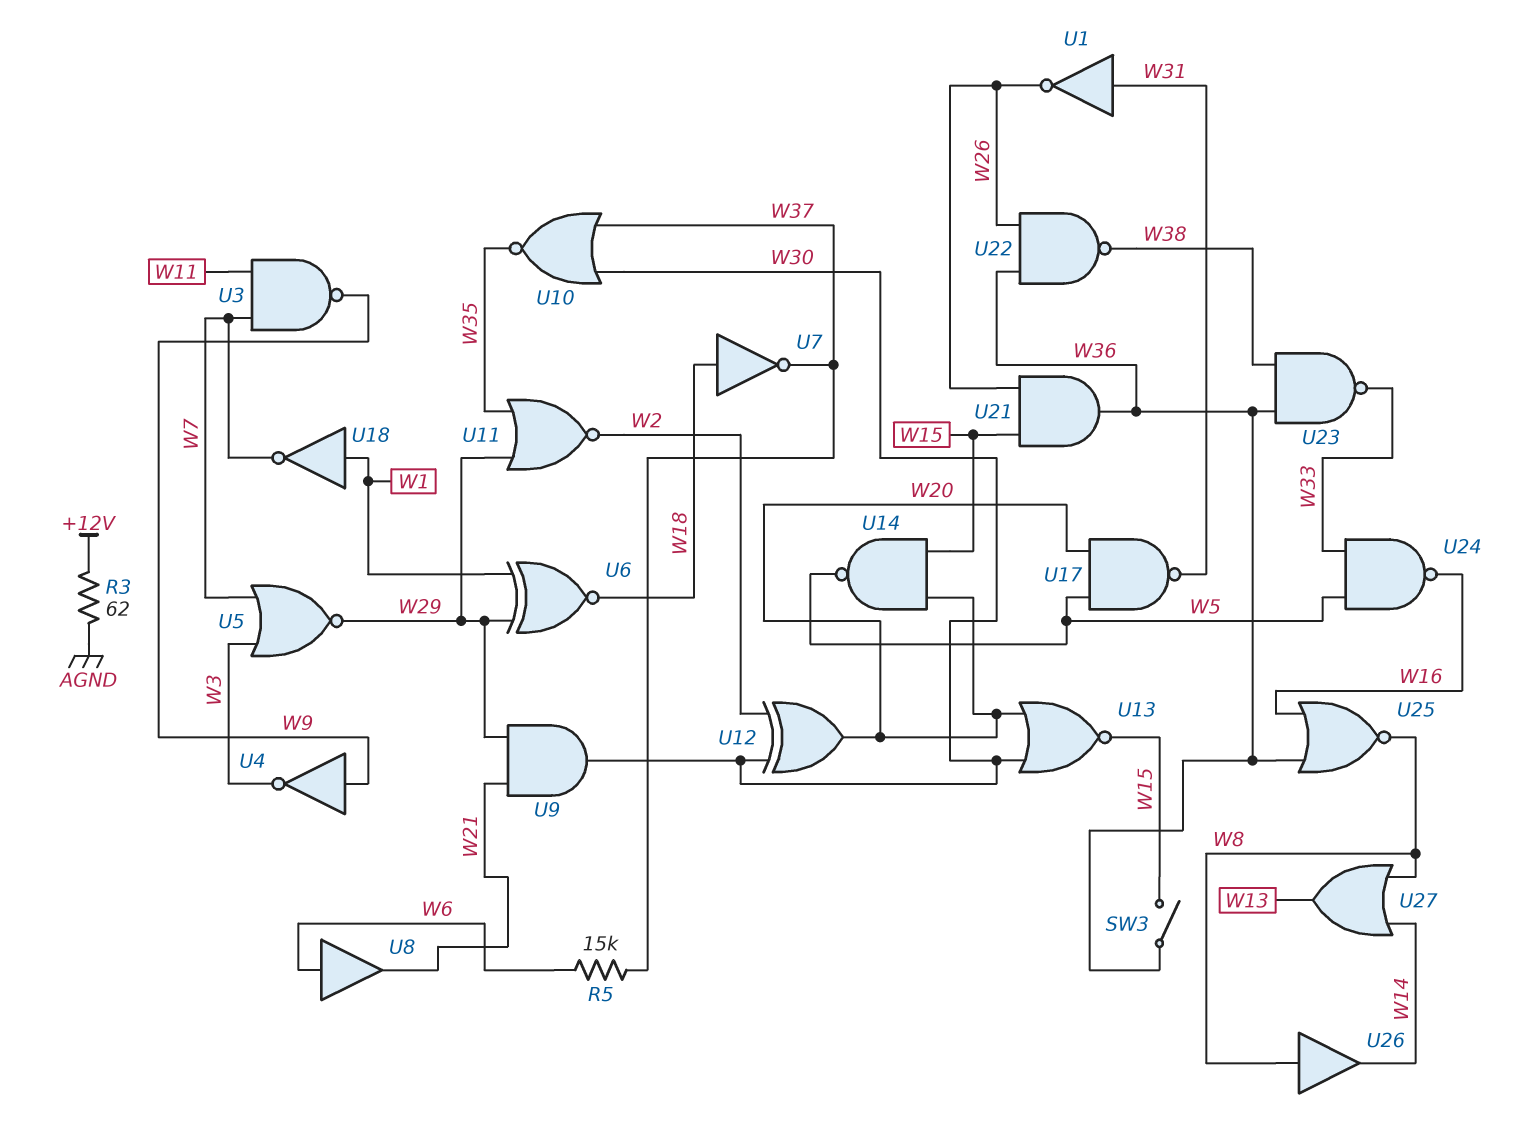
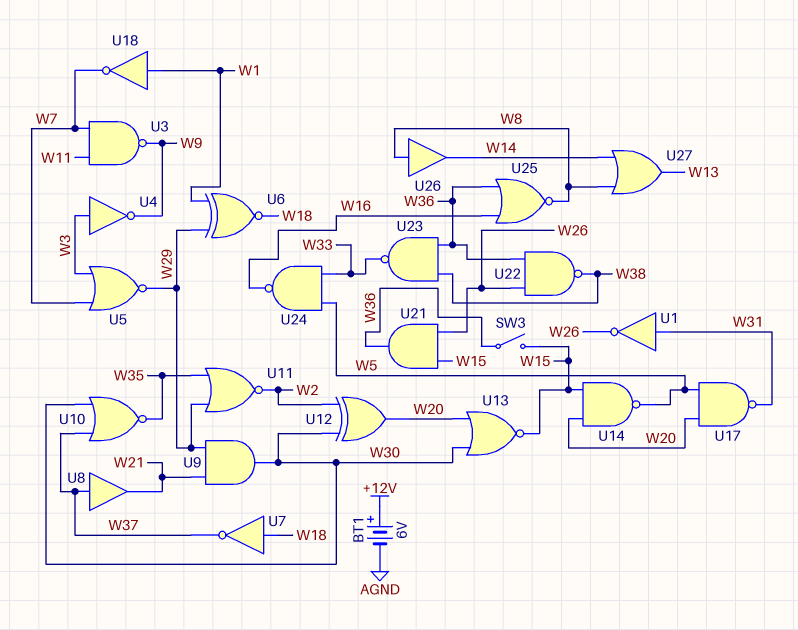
BT1: none -> 6V (plus +12V, minus AGND)
R3: 62 (+12V, AGND) -> none
R5: 15k (W6, W37) -> none
U4: NOT (in W9, out W3) -> NOT (in W3, out W9)
U8: buffer (in W6, out W21) -> buffer (in W37, out W21)

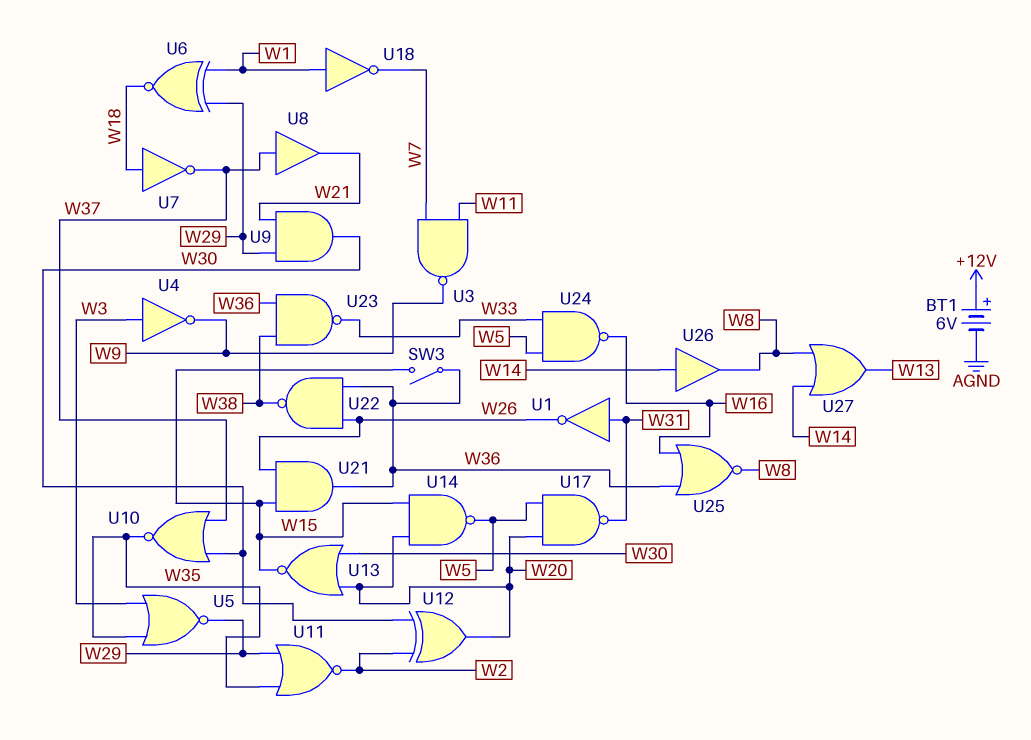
U5: NOR (in W3, in W7, out W29) -> NOR (in W3, in W35, out W29)
U26: buffer (in W8, out W14) -> buffer (in W14, out W8)

